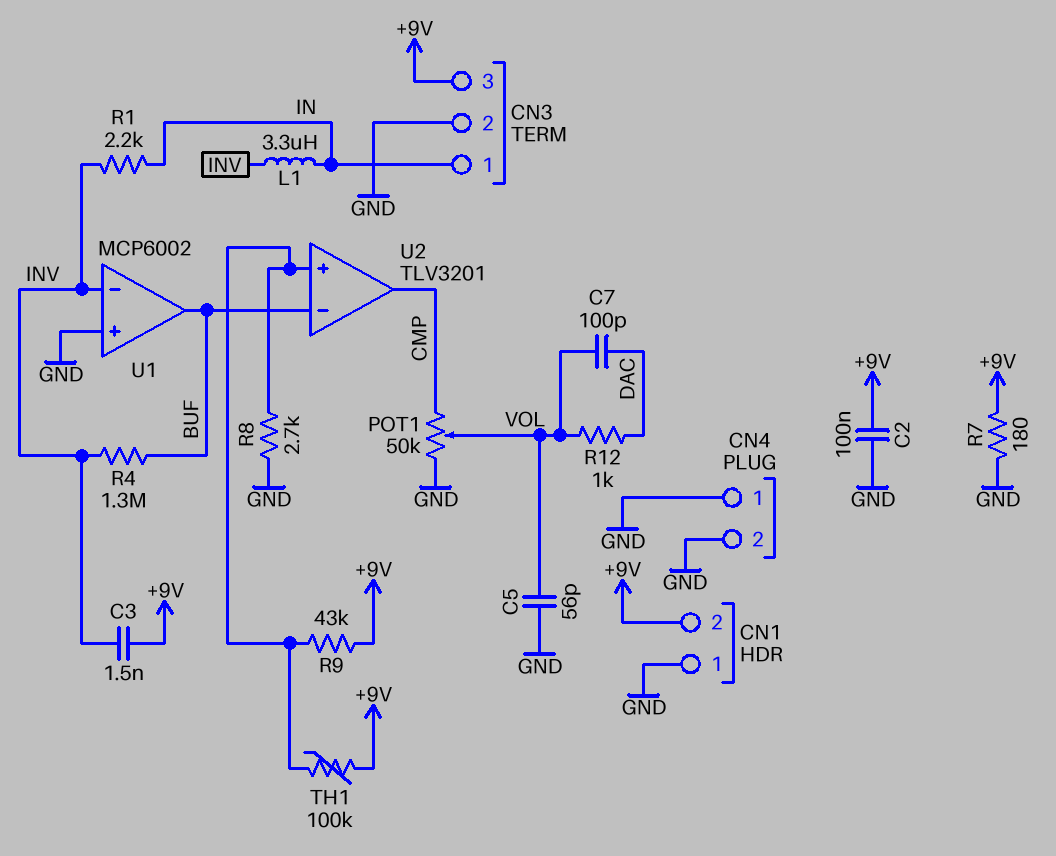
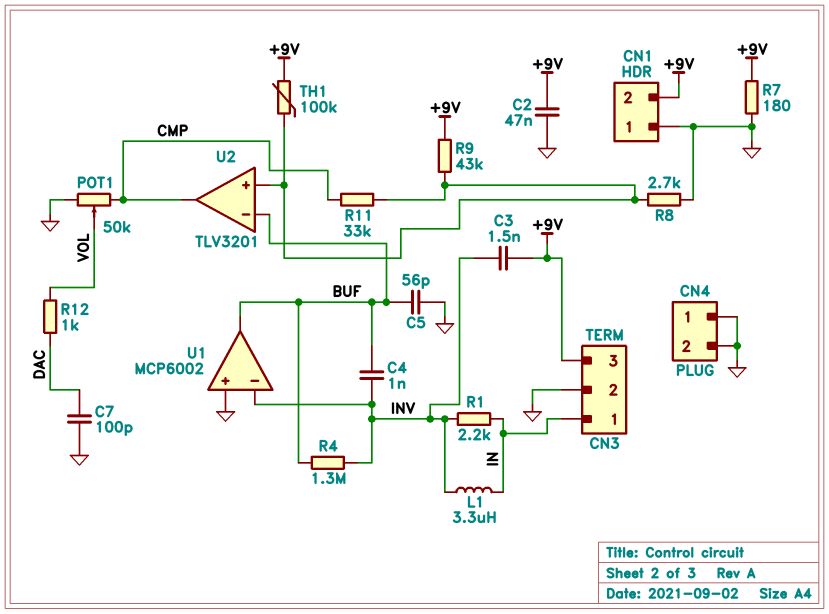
C2: 100nF (+9V, GND) -> 47nF (+9V, GND)
C4: none -> 1nF (BUF, INV)
C5: 56pF (GND, VOL) -> 56pF (BUF, GND)
C7: 100pF (DAC, VOL) -> 100pF (DAC, GND)
R11: none -> 33k (CMP, U2/in+)

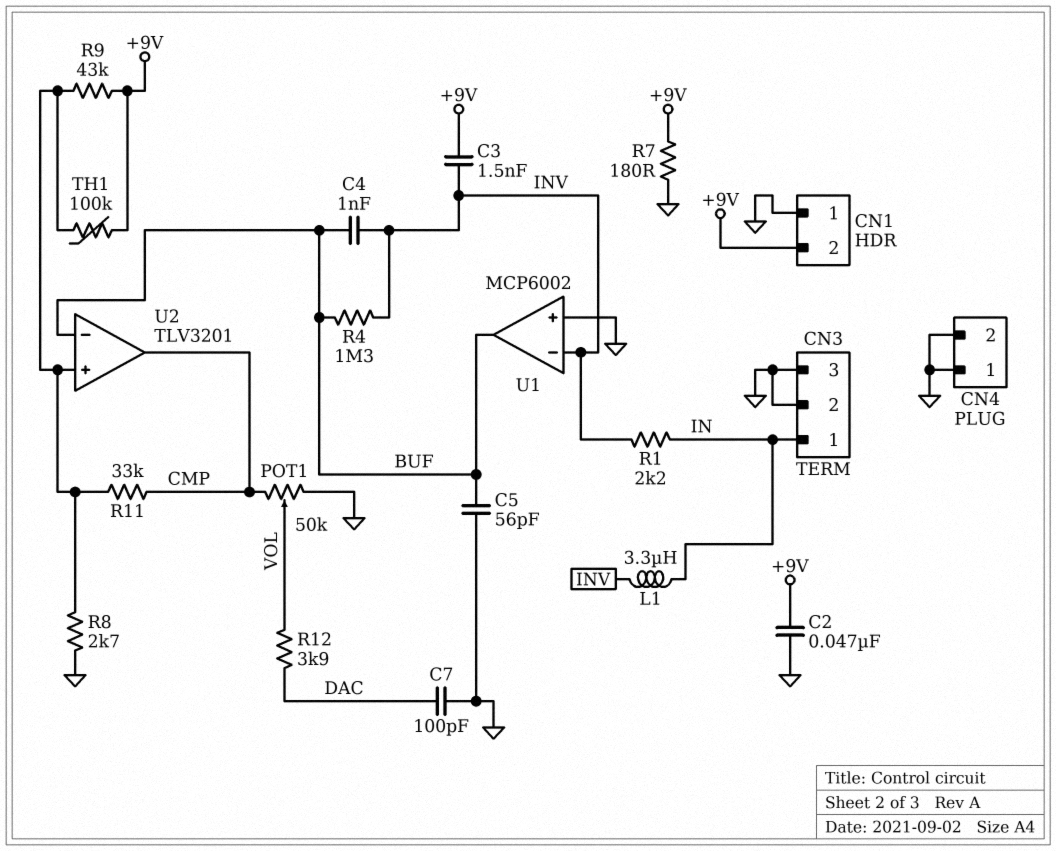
CN3 pin 3: +9V -> GND
R12: 1k (DAC, VOL) -> 3.9k (DAC, VOL)

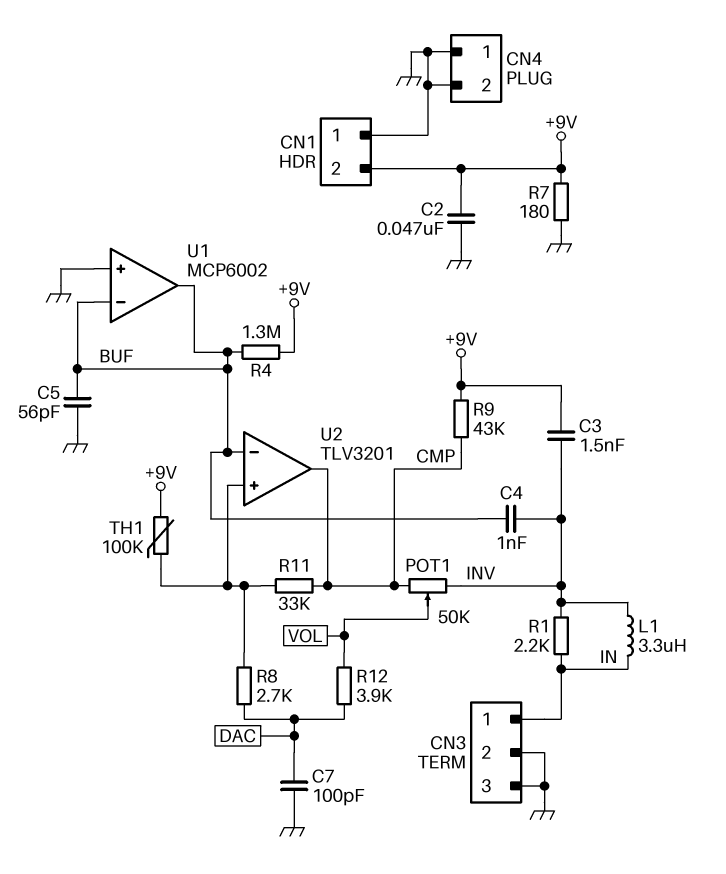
POT1: 50k (CMP, GND, wiper VOL) -> 50k (CMP, INV, wiper VOL)
R4: 1.3M (BUF, INV) -> 1.3M (+9V, BUF)
R8: 2.7k (GND, U2/in+) -> 2.7k (DAC, U2/in+)
R9: 43k (+9V, U2/in+) -> 43k (+9V, CMP)
U1 pin in-: INV -> BUF

